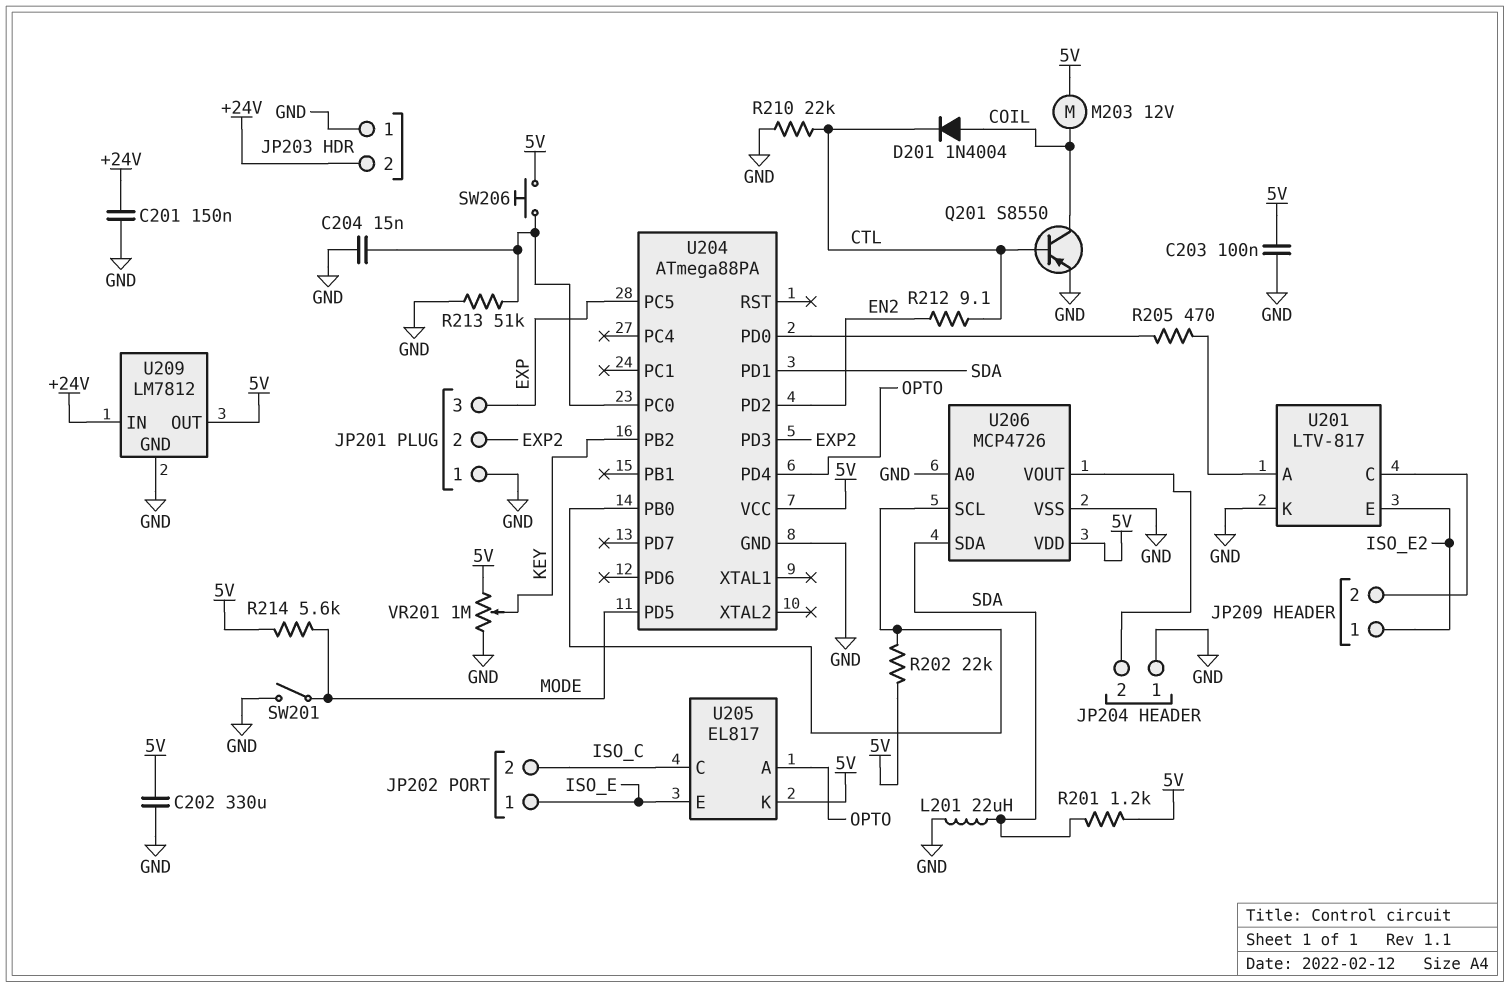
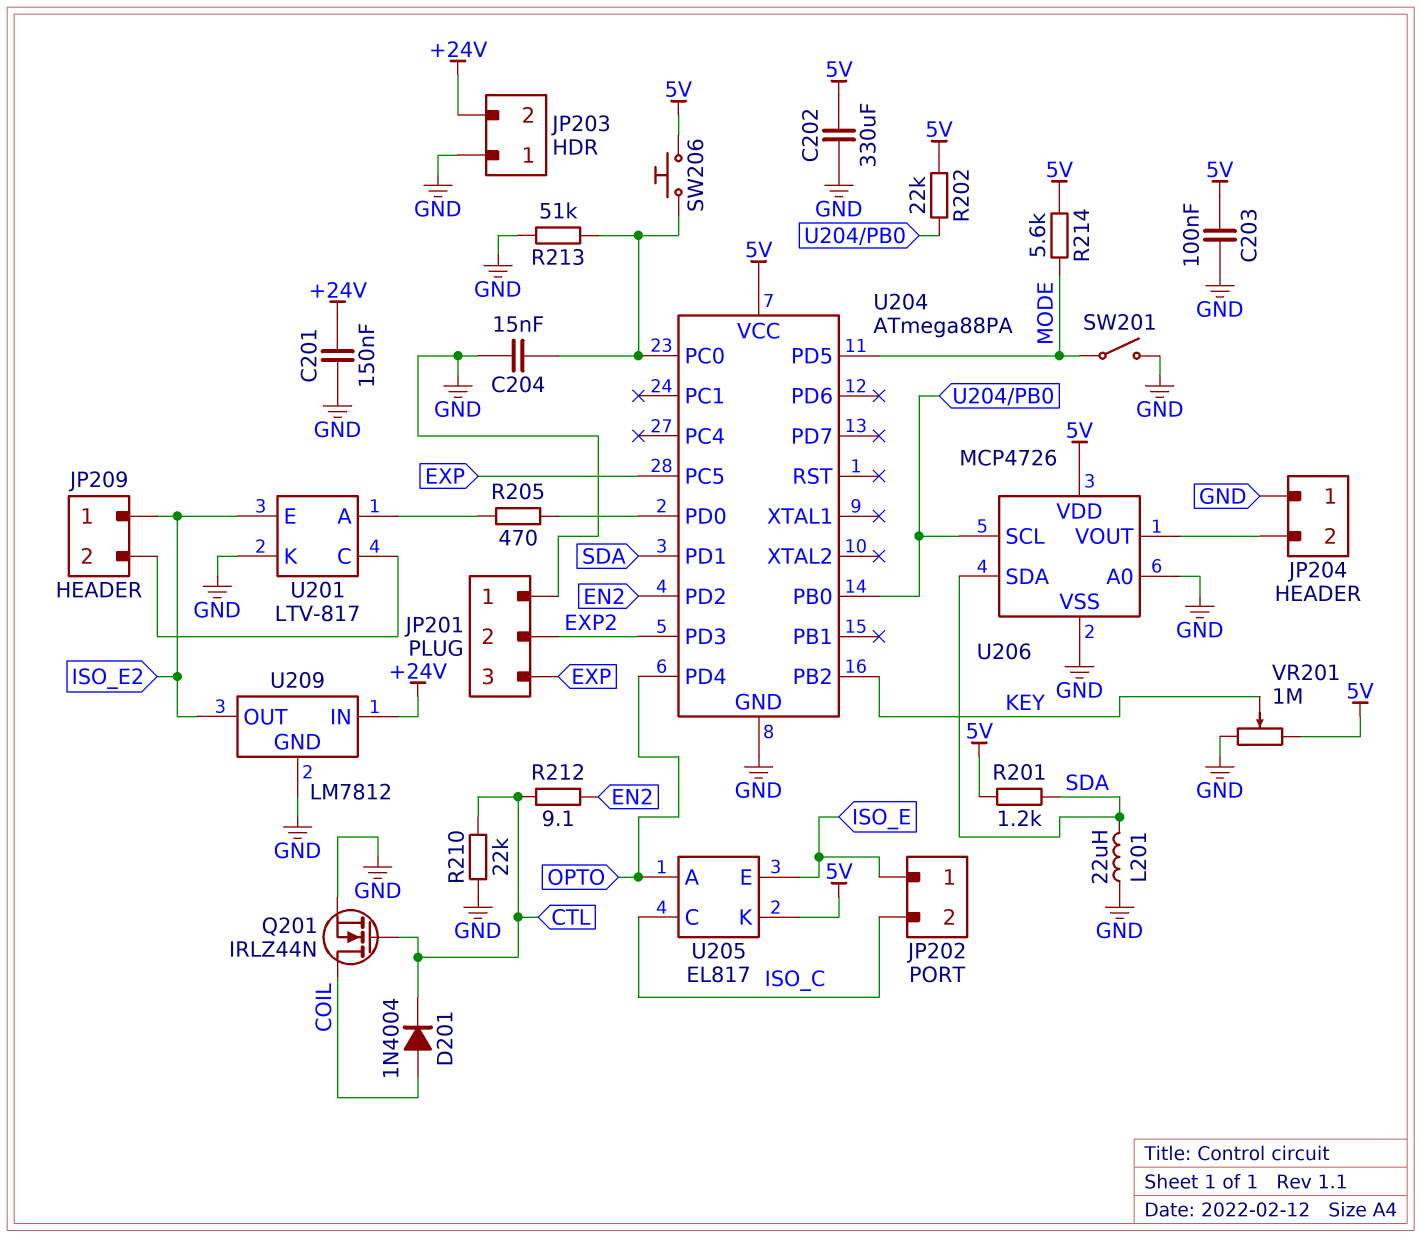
M203: motor 12V (5V, COIL) -> none
Q201: PNP S8550 (B CTL, C COIL, E GND) -> NMOS IRLZ44N (G CTL, D COIL, S GND)
U209 pin OUT: 5V -> ISO_E2

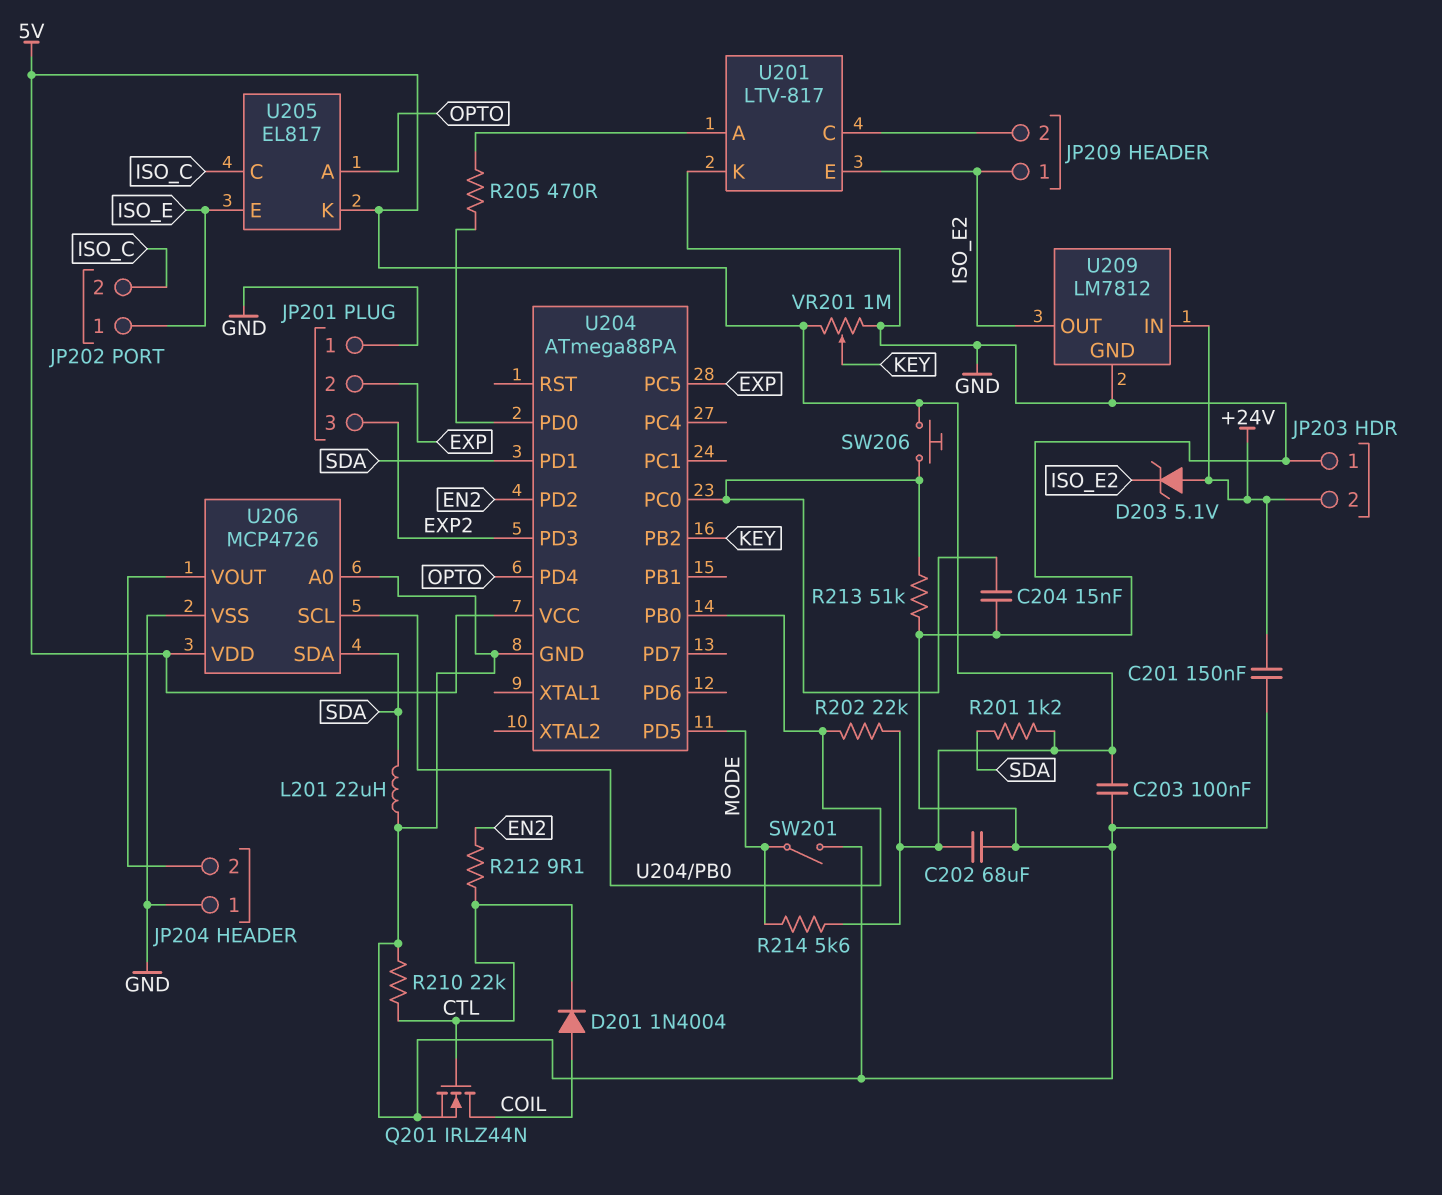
C202: 330uF (5V, GND) -> 68uF (5V, GND)
D203: none -> zener 5.1V (A +24V, K ISO_E2)
JP201 pin 2: EXP2 -> EXP
JP201 pin 3: EXP -> EXP2

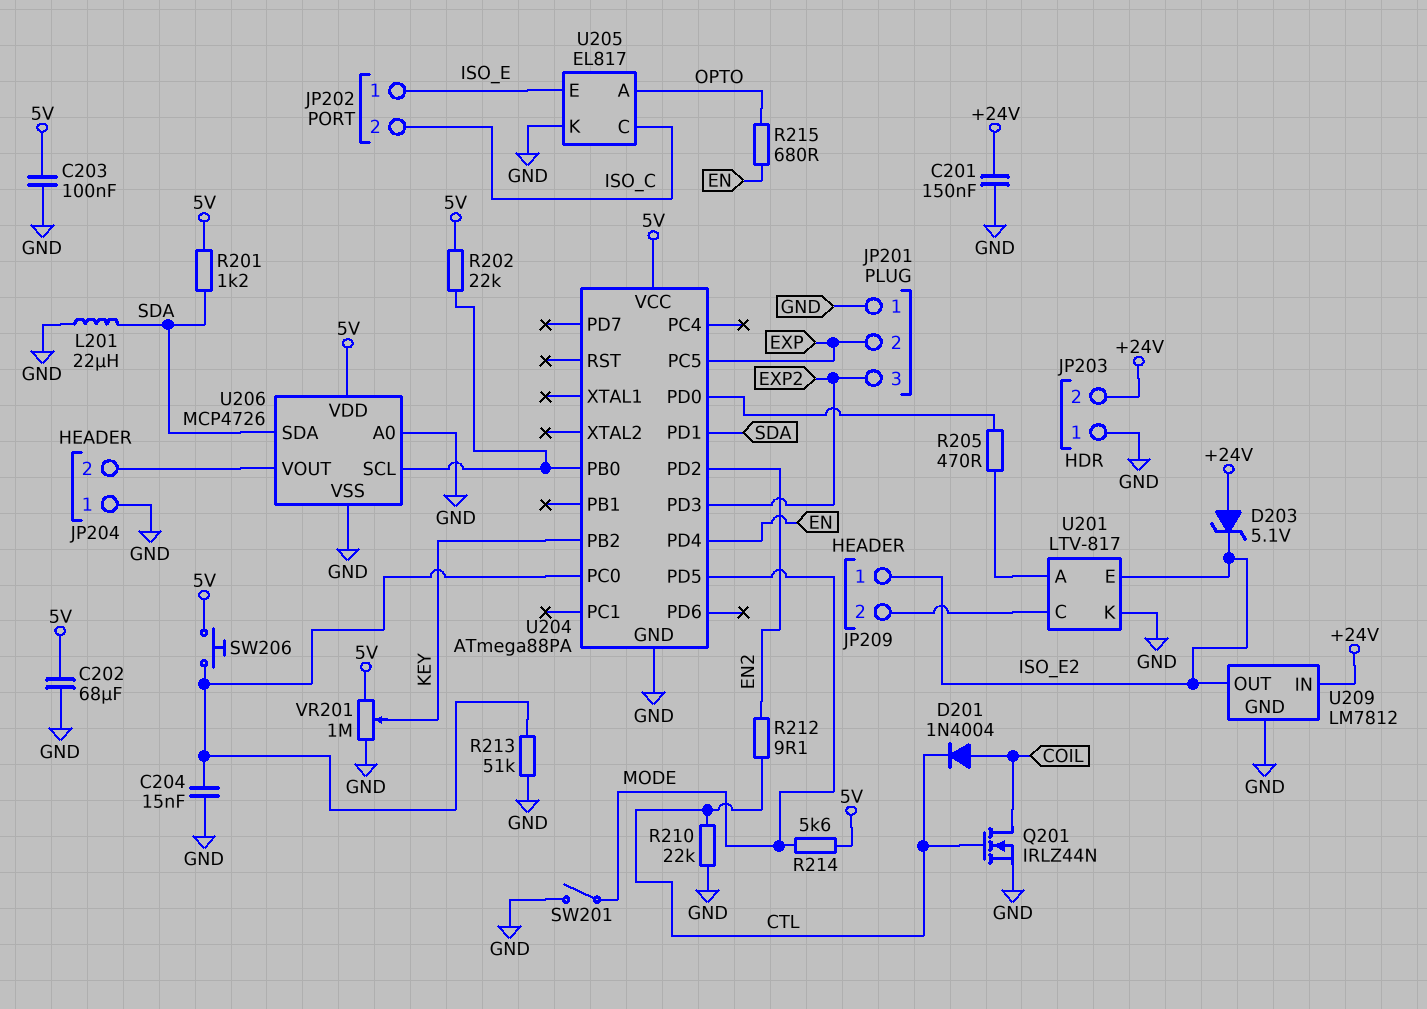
R215: none -> 680 (EN, OPTO)
U204 pin PD4: OPTO -> EN
U205 pin K: 5V -> GND

